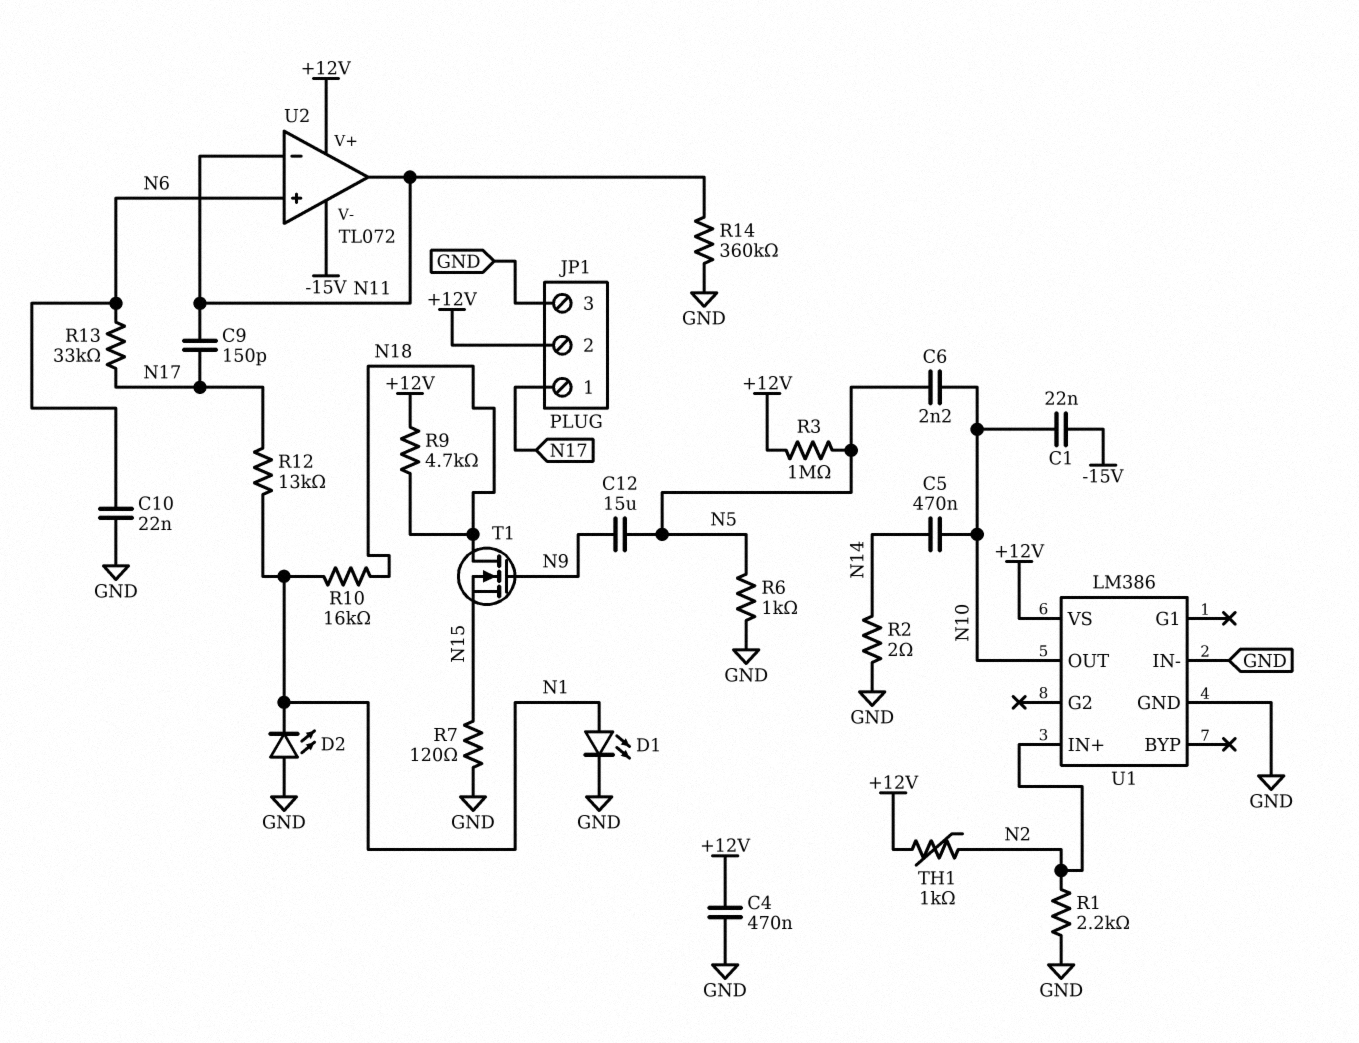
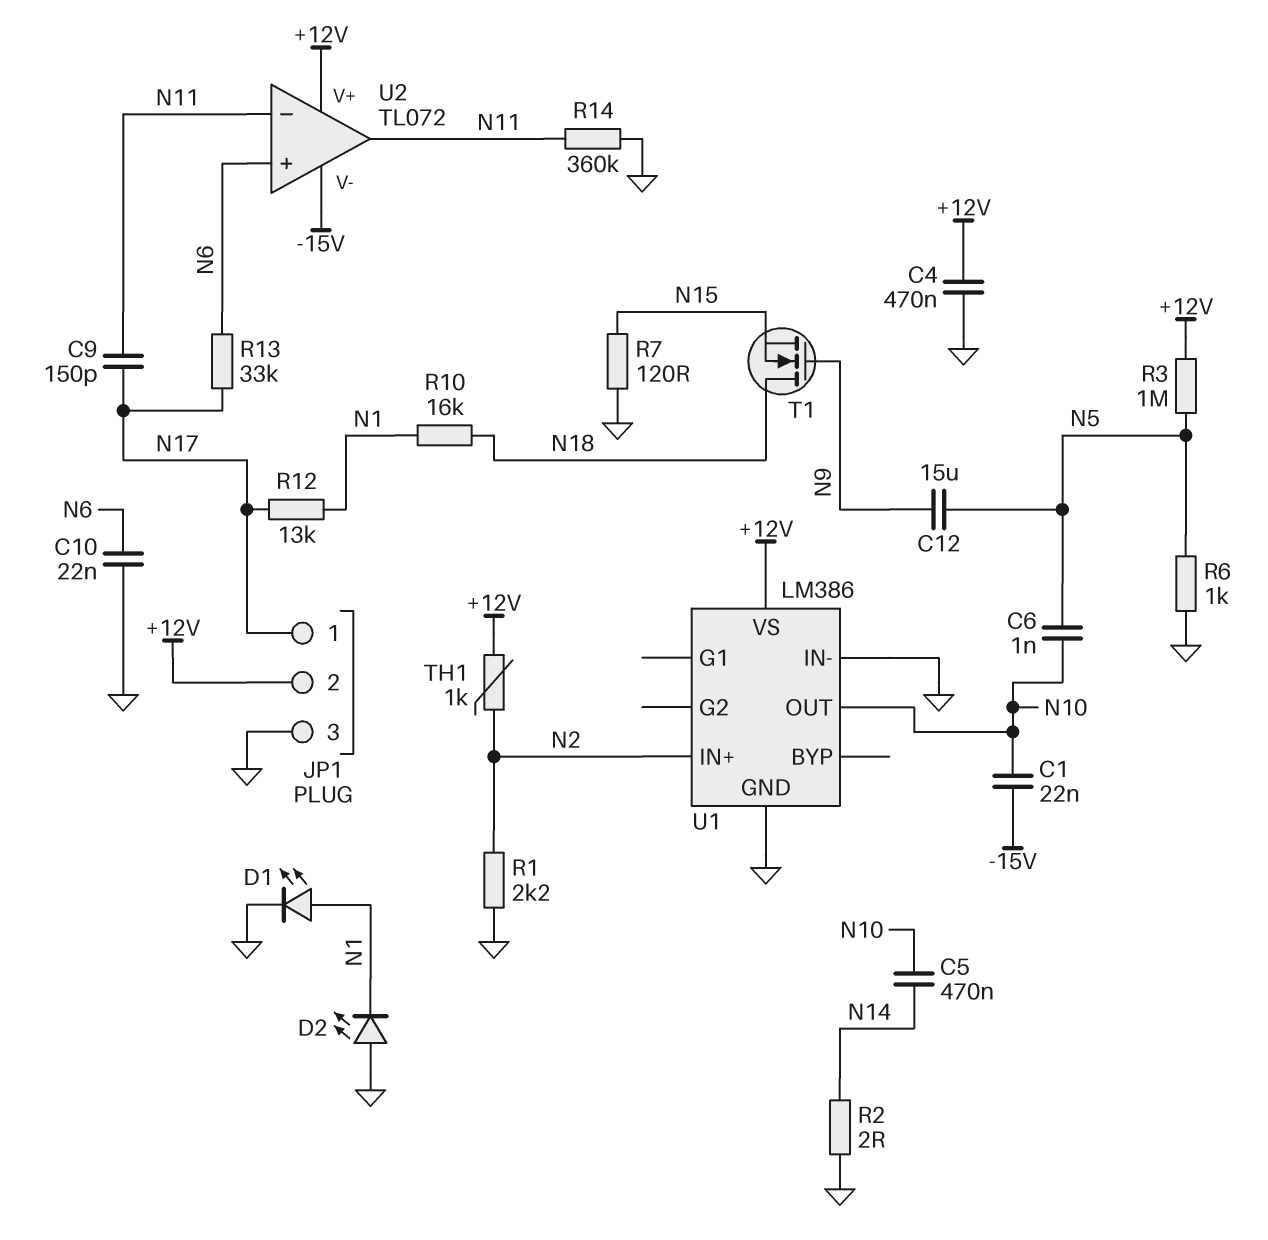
C6: 2.2nF (N5, N10) -> 1nF (N5, N10)
R9: 4.7k (+12V, N18) -> none

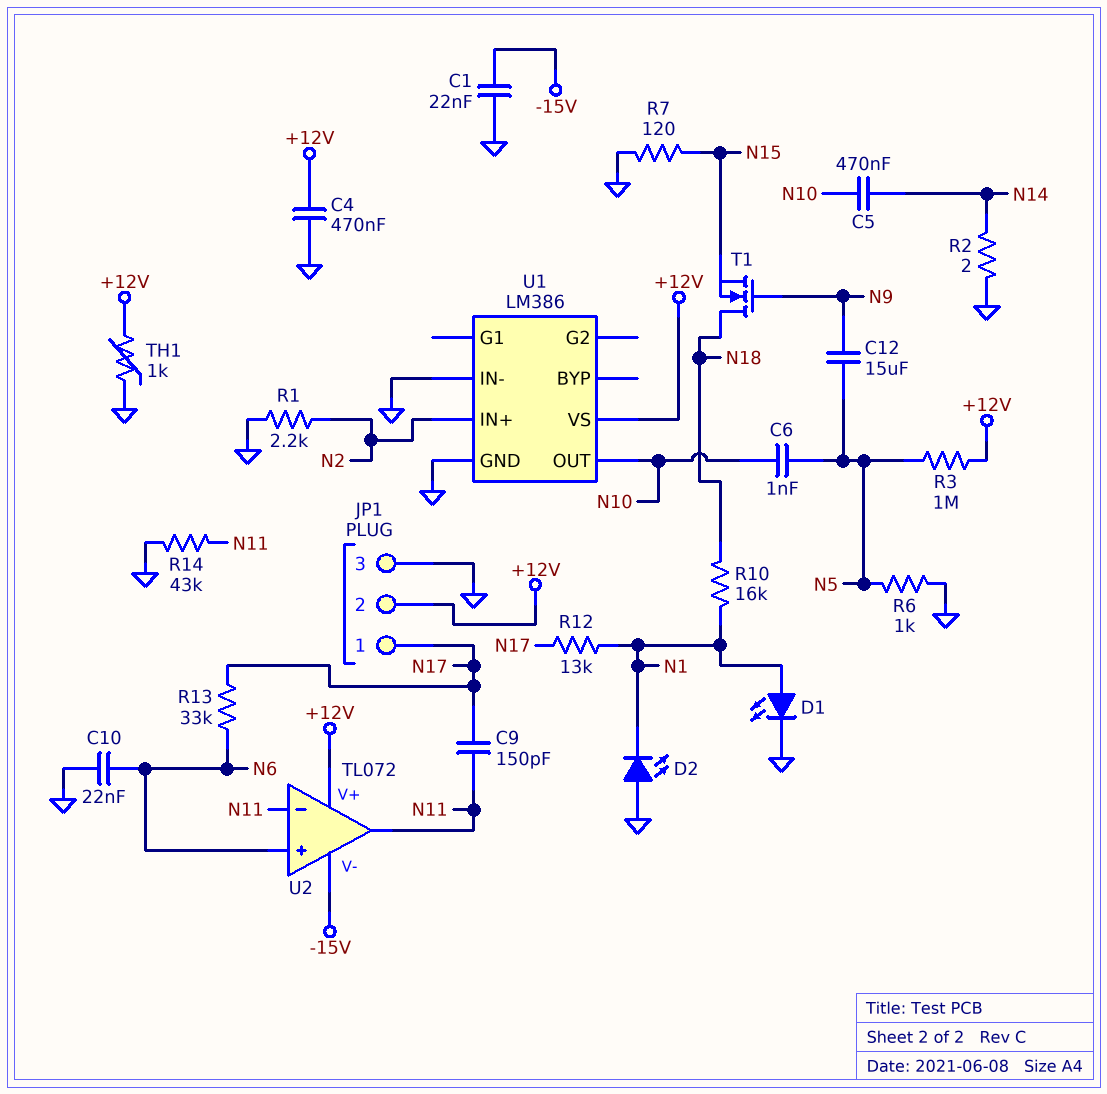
C1: 22nF (-15V, N10) -> 22nF (-15V, GND)
R14: 360k (GND, N11) -> 43k (GND, N11)
TH1: 1k (+12V, N2) -> 1k (+12V, GND)

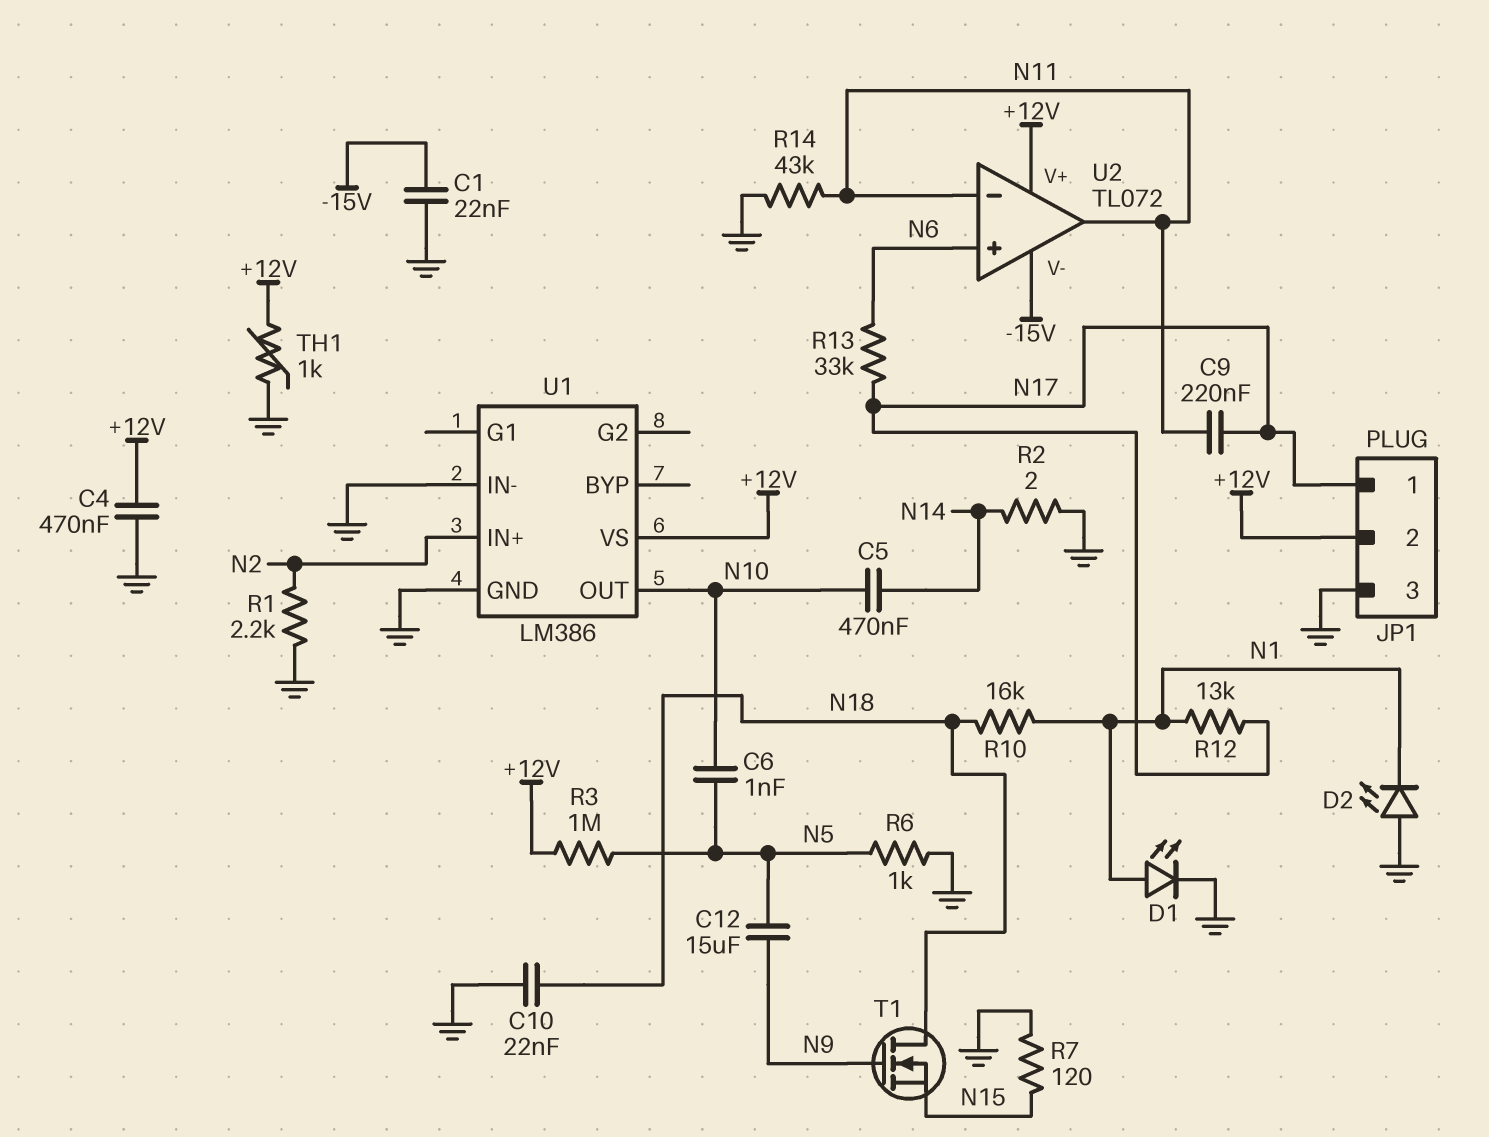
C9: 150pF (N11, N17) -> 220nF (N11, N17)
C10: 22nF (GND, N6) -> 22nF (GND, N18)

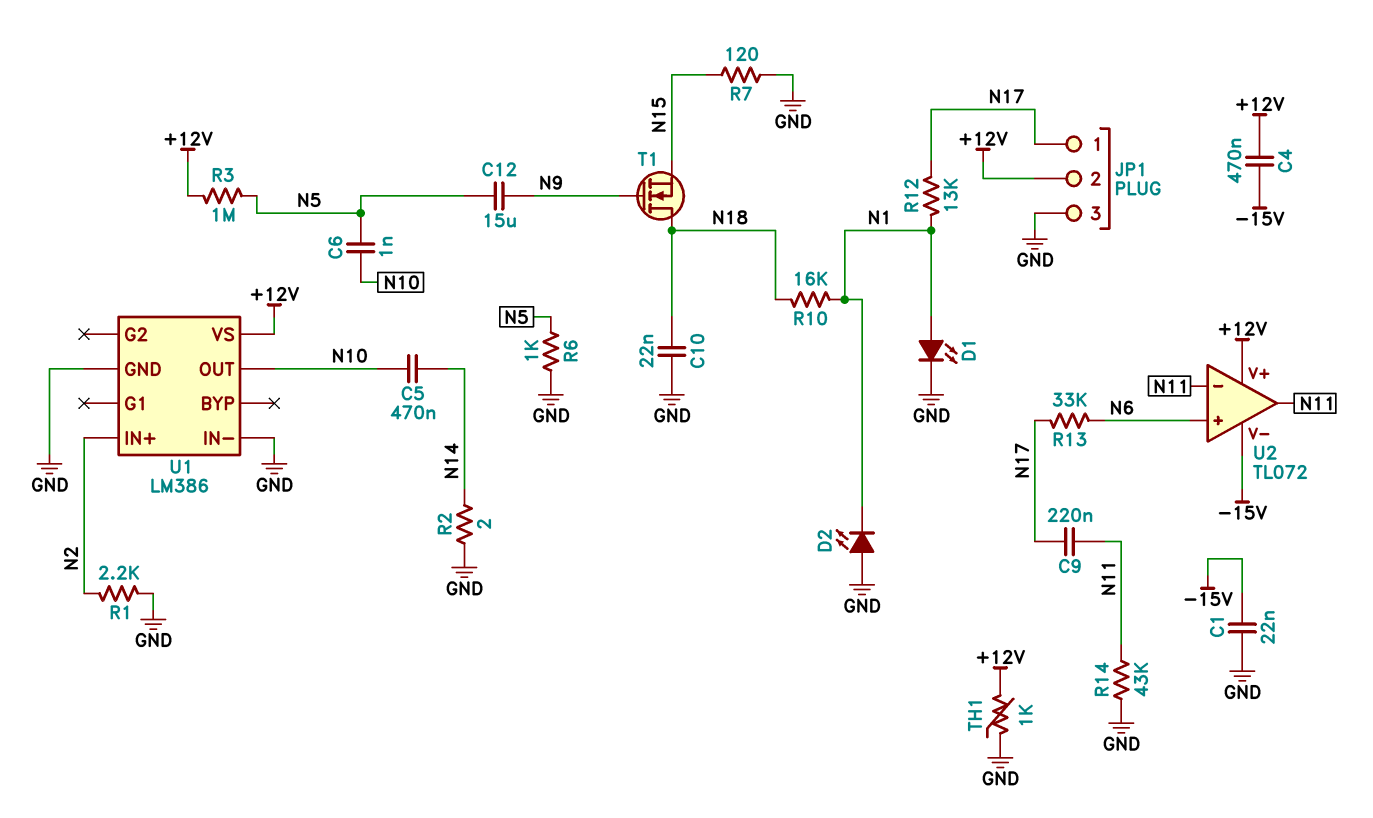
C4: 470nF (+12V, GND) -> 470nF (+12V, -15V)

